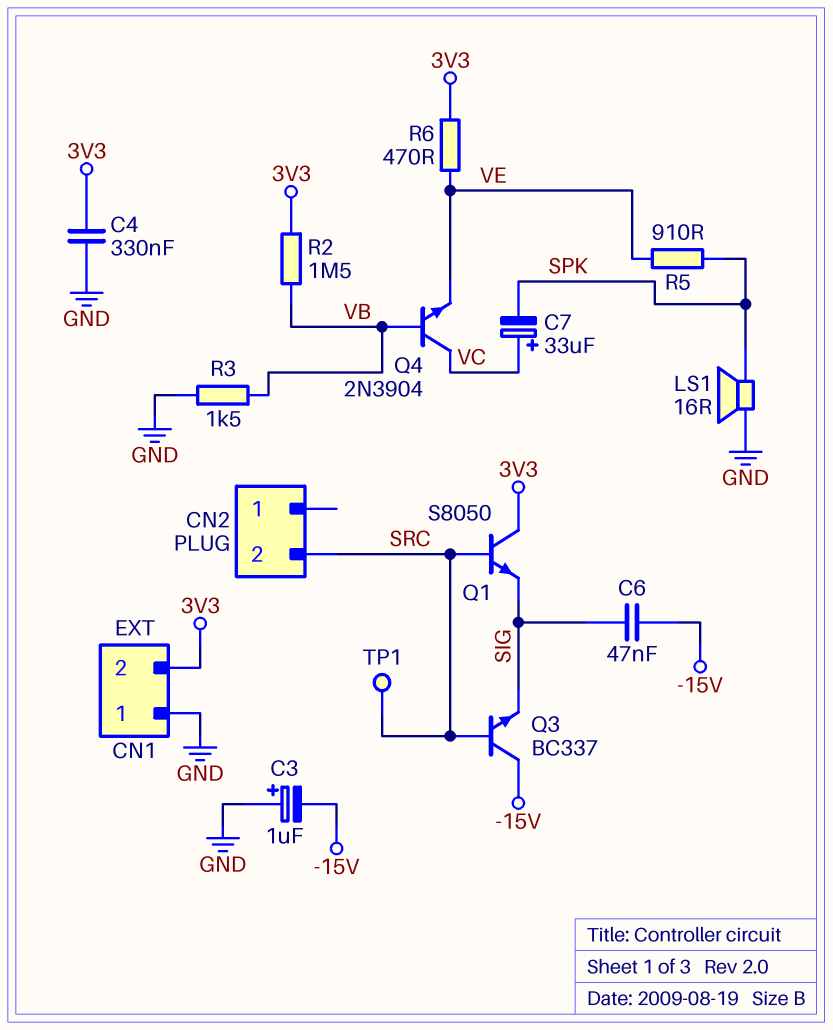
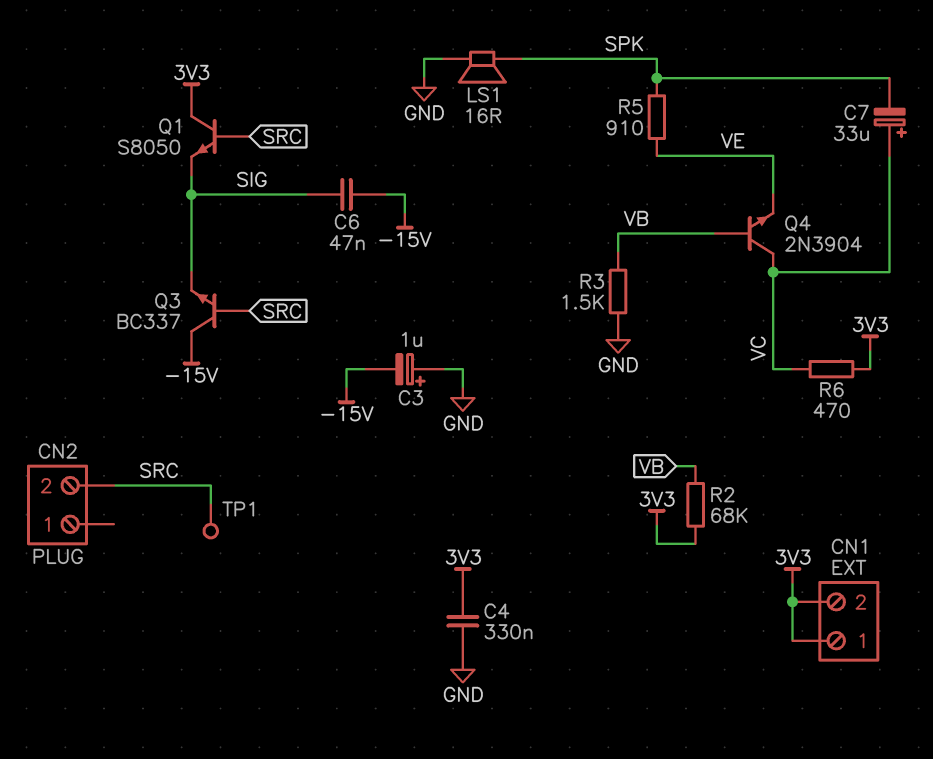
CN1 pin 1: GND -> 3V3
R2: 1.5M (3V3, VB) -> 68k (3V3, VB)
R6: 470 (3V3, VE) -> 470 (3V3, VC)

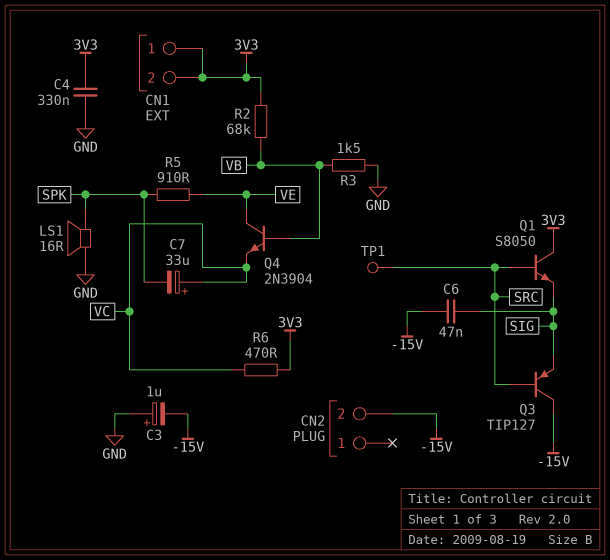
CN2 pin 2: SRC -> -15V
Q3: NPN BC337 (B SRC, C -15V, E SIG) -> PNP TIP127 (B SRC, C -15V, E SIG)
Q4: NPN 2N3904 (B VB, C VC, E VE) -> NPN 2N3904 (B VB, C VE, E VC)

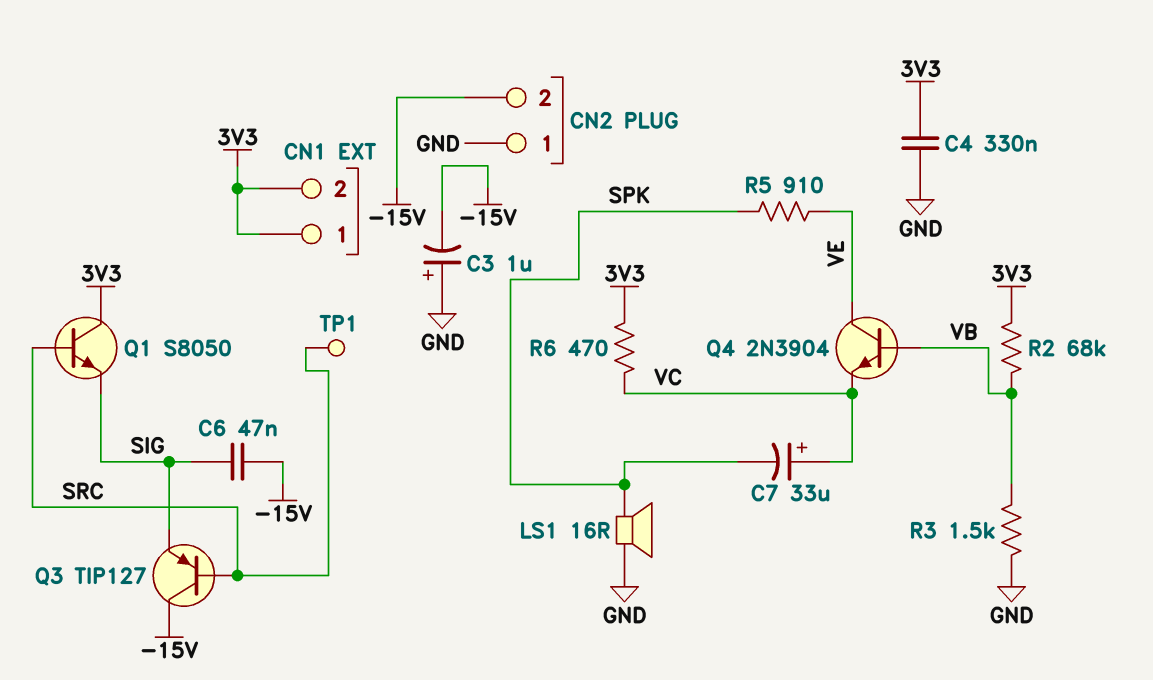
CN2 pin 1: none -> GND

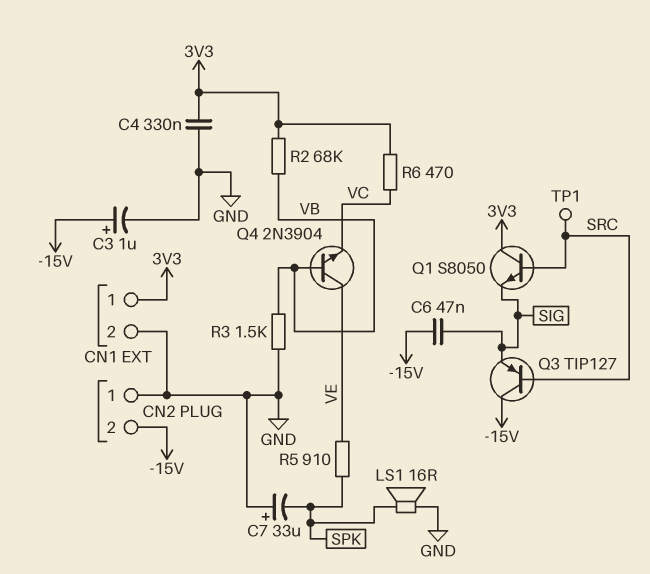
C3: 1uF (plus GND, minus -15V) -> 1uF (plus -15V, minus GND)
C7: 33uF (plus VC, minus SPK) -> 33uF (plus GND, minus SPK)
CN1 pin 2: 3V3 -> GND

